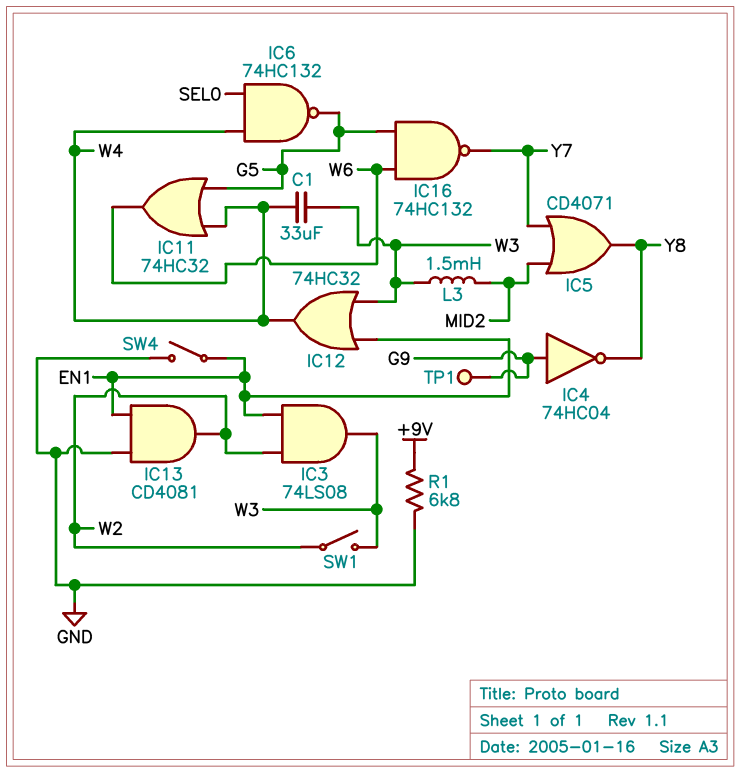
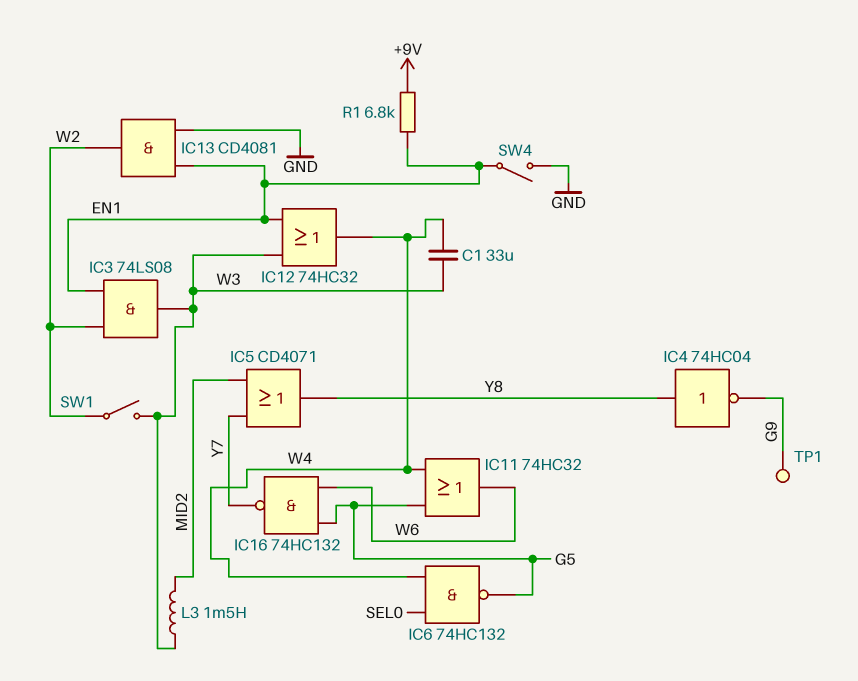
IC4: NOT 74HC04 (in G9, out Y8) -> NOT 74HC04 (in Y8, out G9)
R1: 6.8k (+9V, GND) -> 6.8k (+9V, EN1)

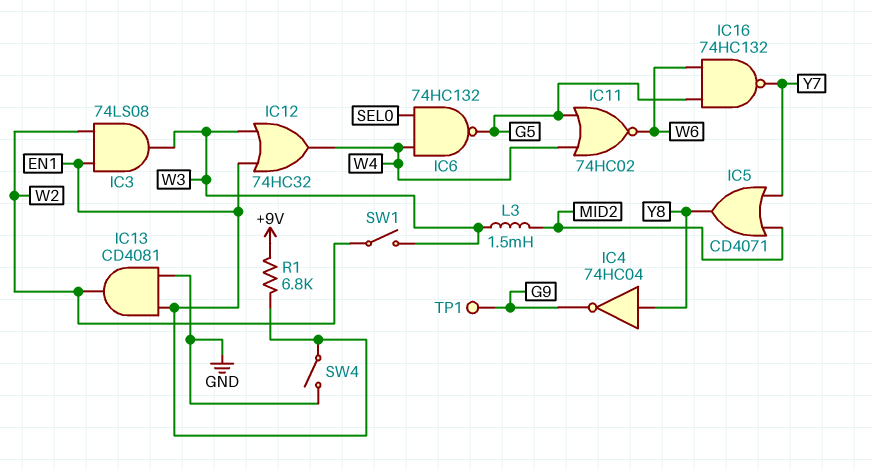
C1: 33uF (W3, W4) -> none
IC11: OR 74HC32 (in G5, in W4, out W6) -> NOR 74HC02 (in G5, in W4, out W6)

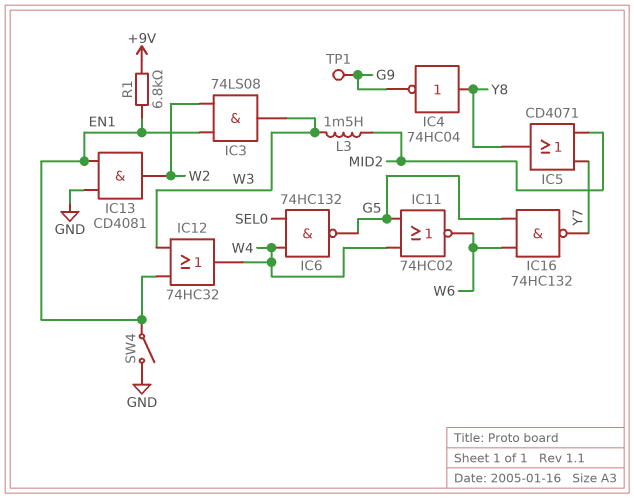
SW1: switch (W2, W3) -> none

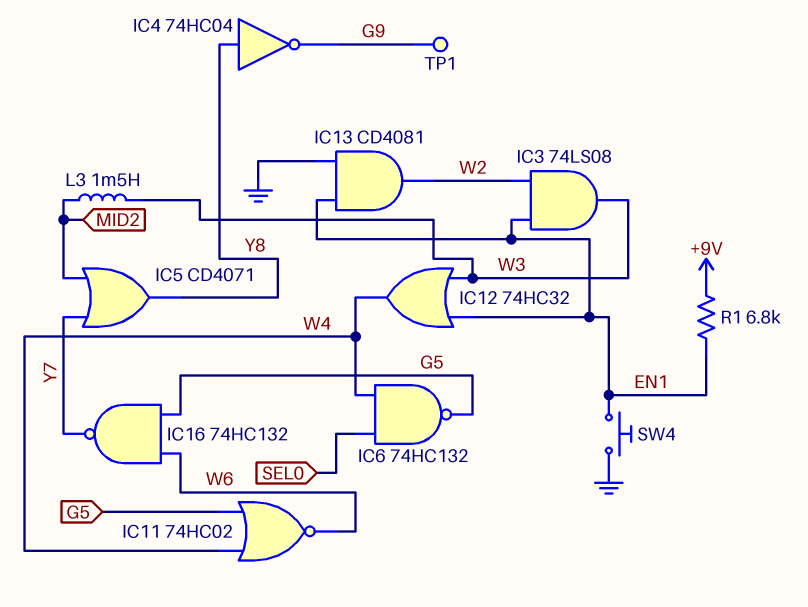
SW4: switch (EN1, GND) -> button (EN1, GND)

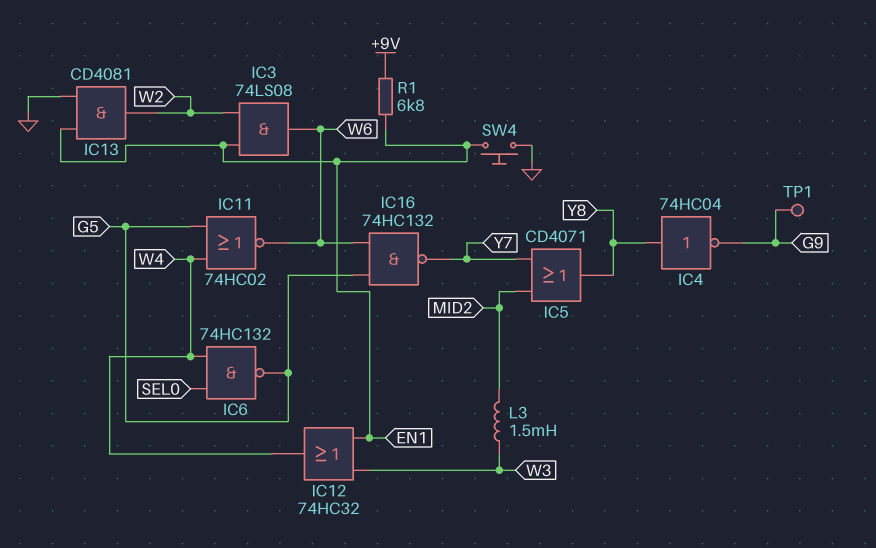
IC3: AND 74LS08 (in EN1, in W2, out W3) -> AND 74LS08 (in EN1, in W2, out W6)

